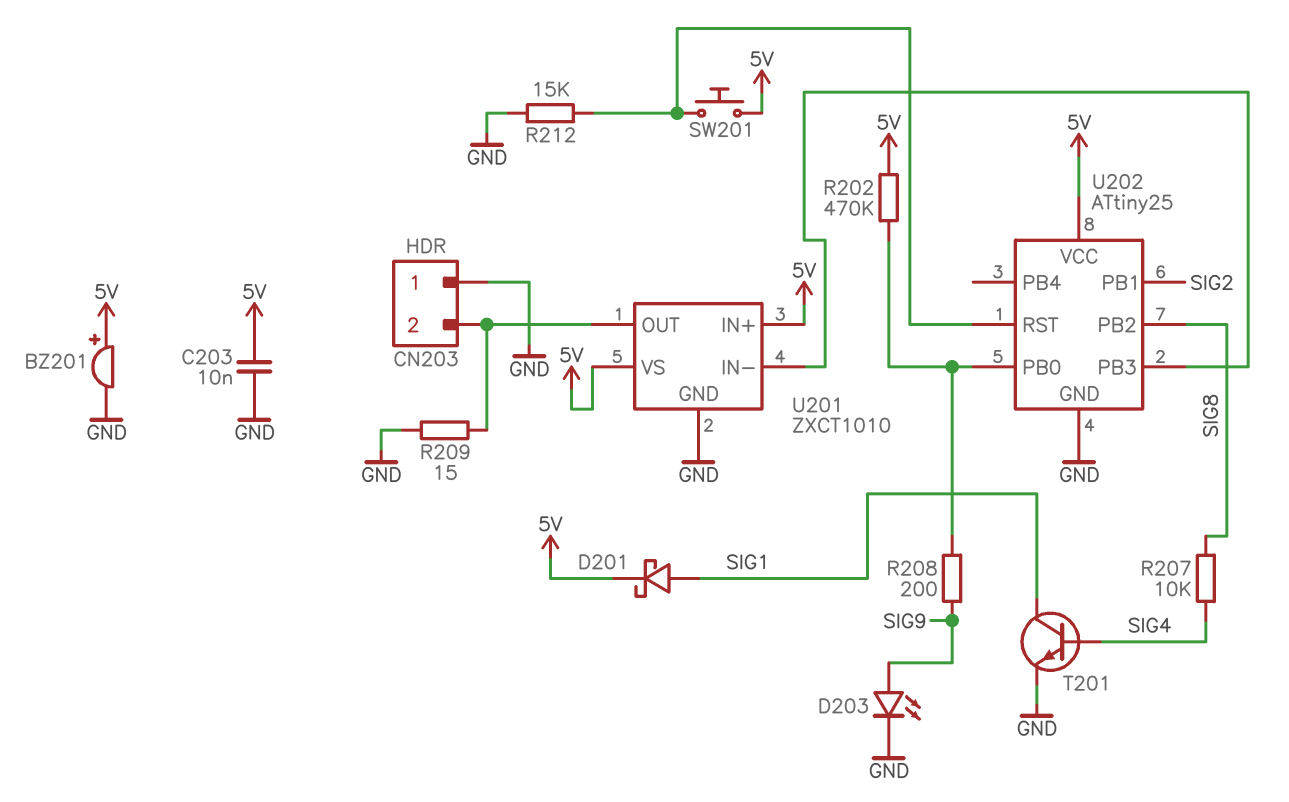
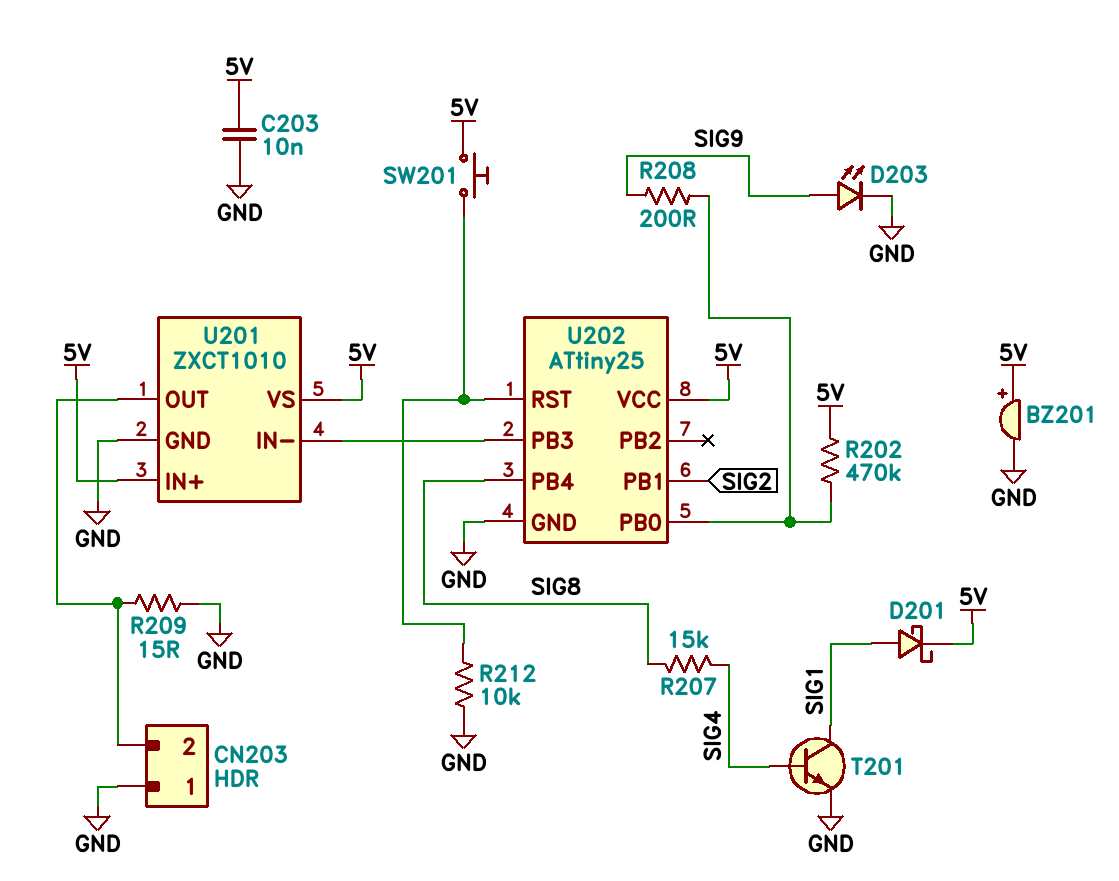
R207: 10k (SIG4, SIG8) -> 15k (SIG4, SIG8)
R212: 15k (GND, U202/RST) -> 10k (GND, U202/RST)
U202 pin PB2: SIG8 -> none
U202 pin PB4: none -> SIG8

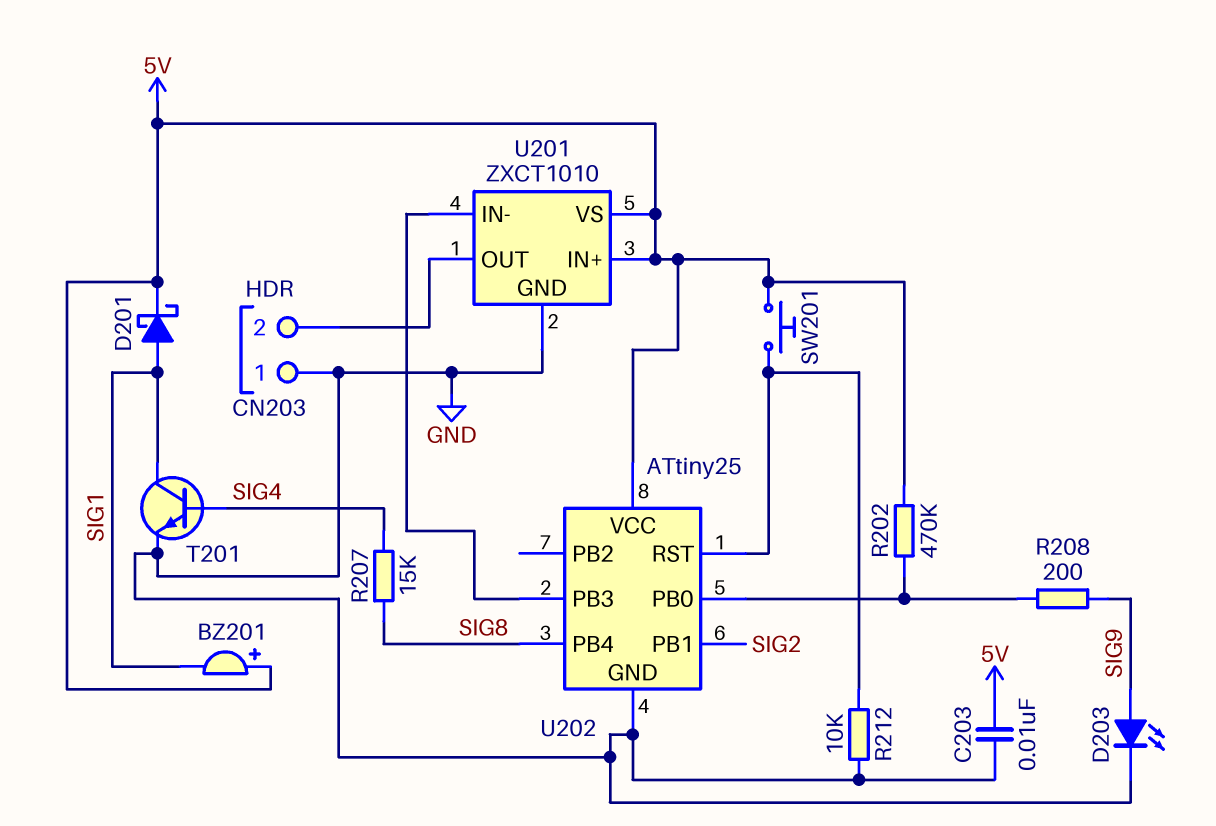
BZ201: buzzer (plus 5V, minus GND) -> buzzer (plus 5V, minus SIG1)
R209: 15 (CN203/2, GND) -> none

